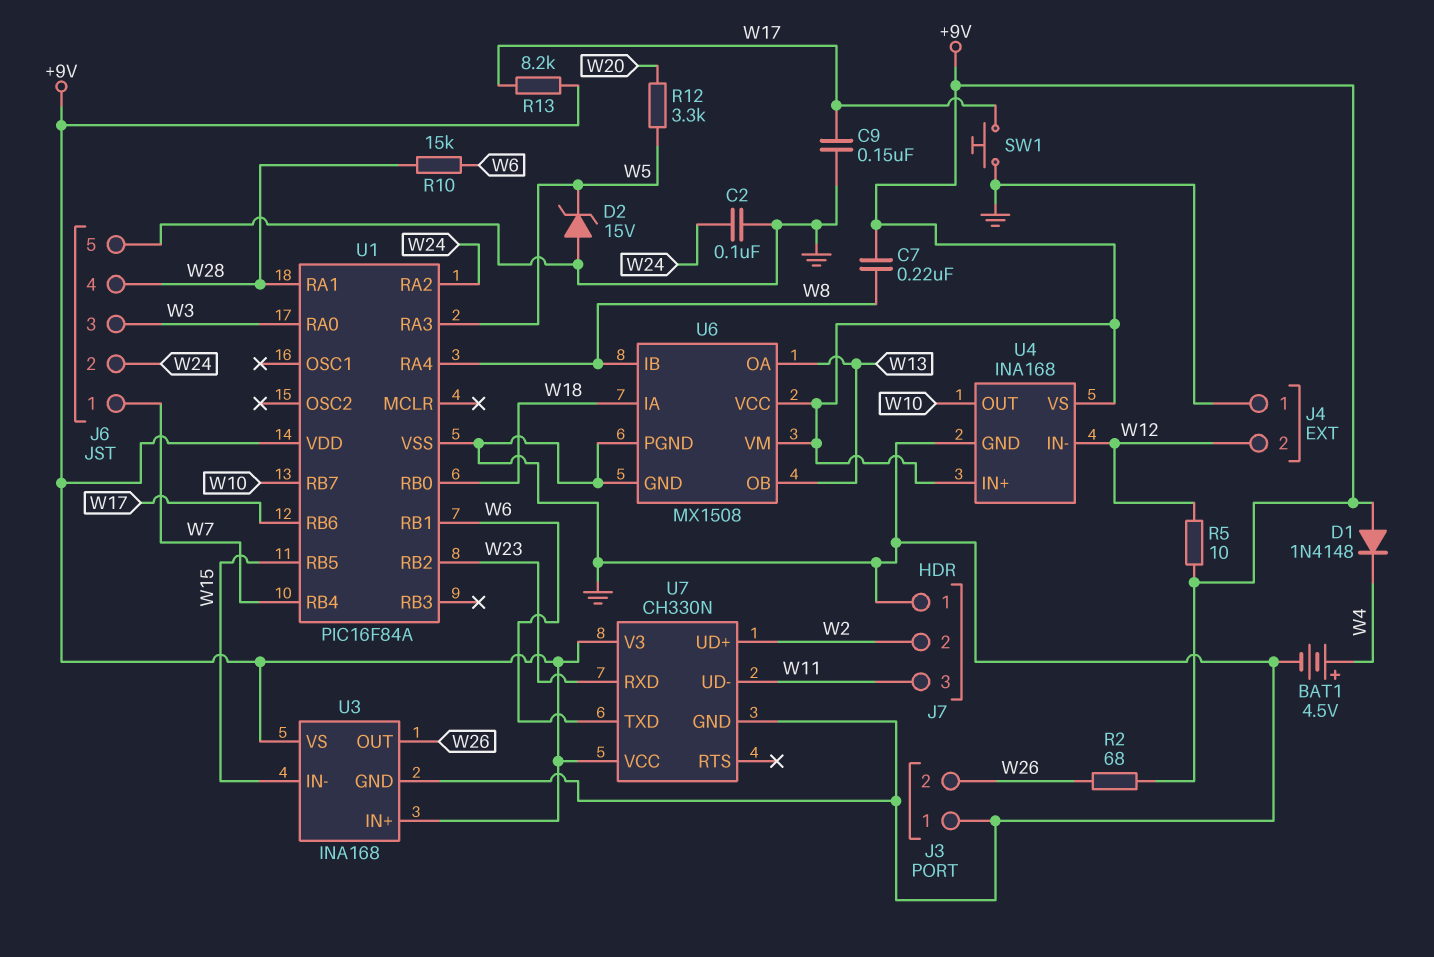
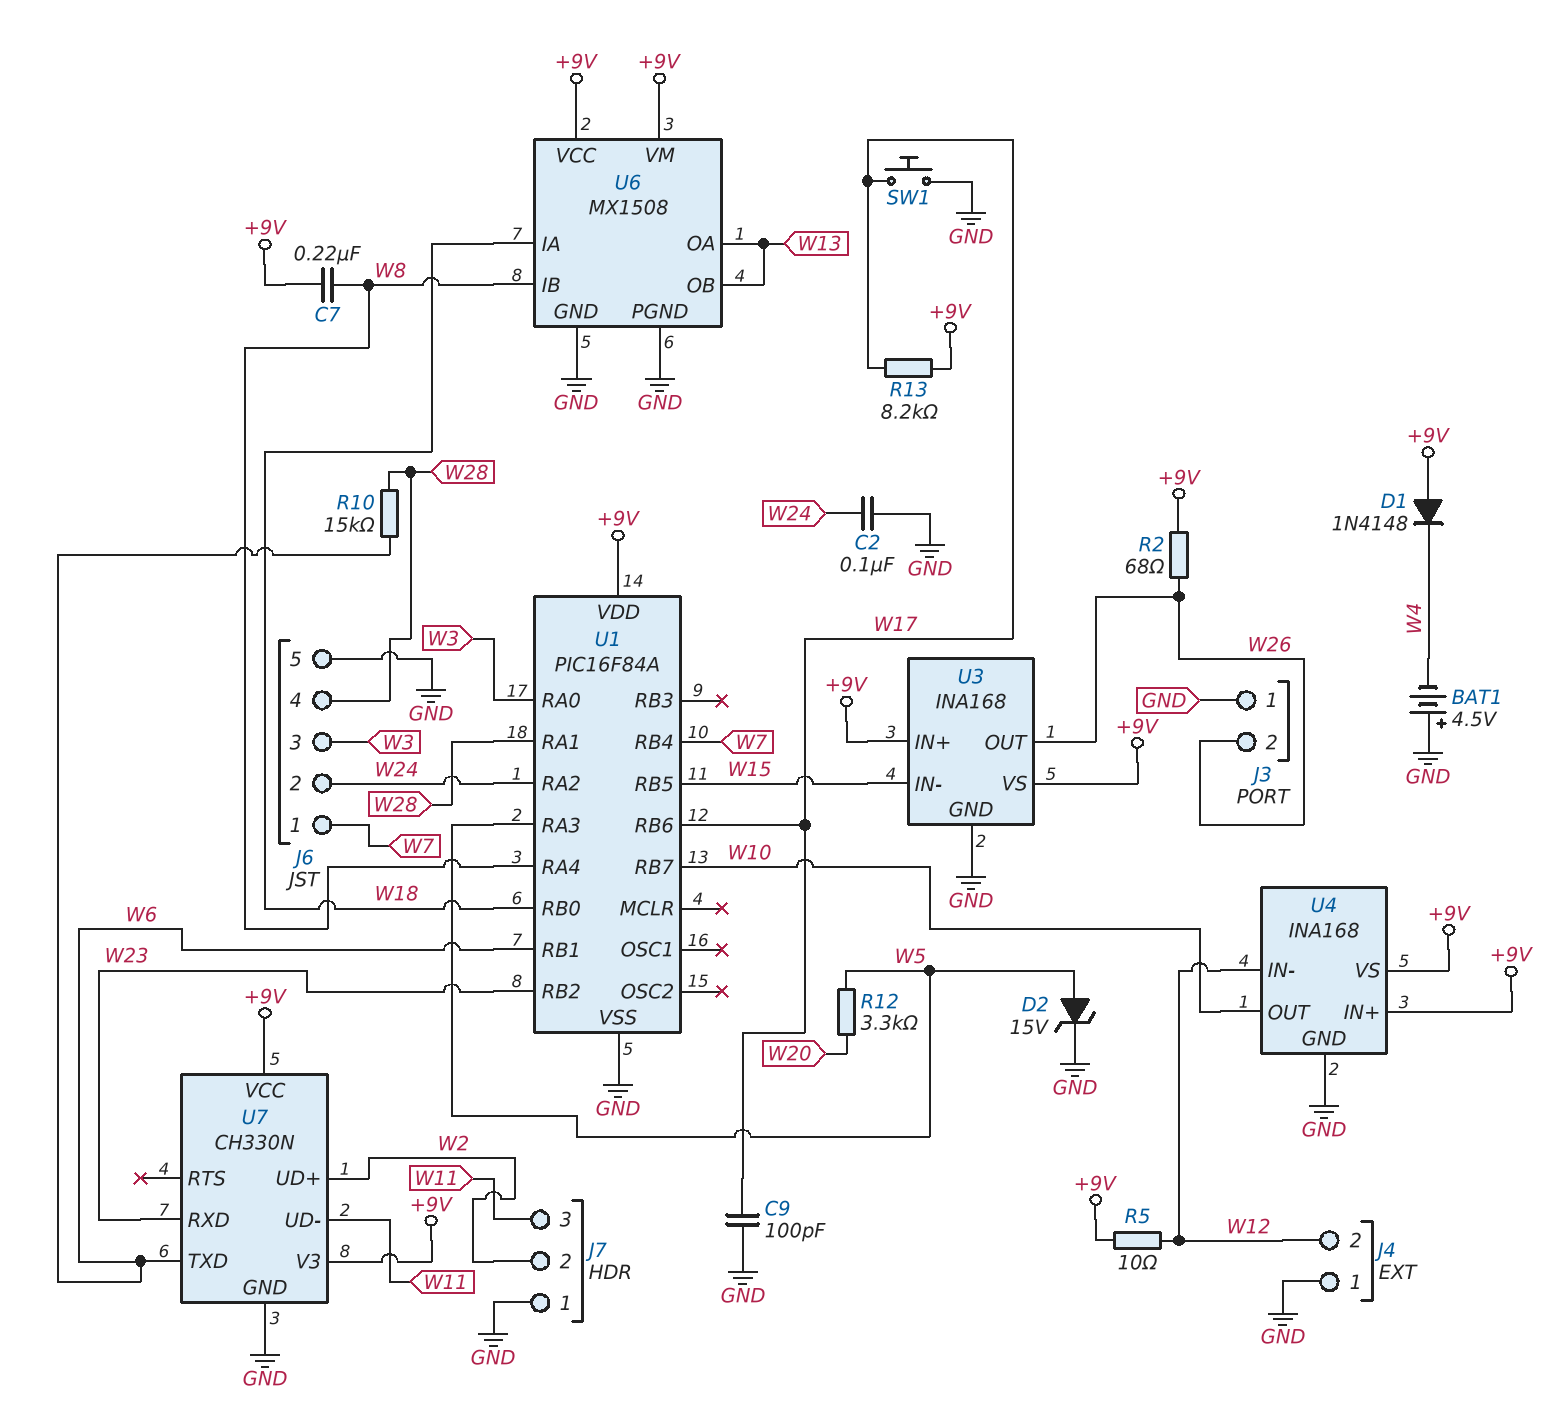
BAT1: 4.5V (plus W4, minus GND) -> 4.5V (plus GND, minus W4)
C9: 150nF (GND, W17) -> 100pF (GND, W17)
D2: zener 15V (A GND, K W5) -> zener 15V (A W5, K GND)

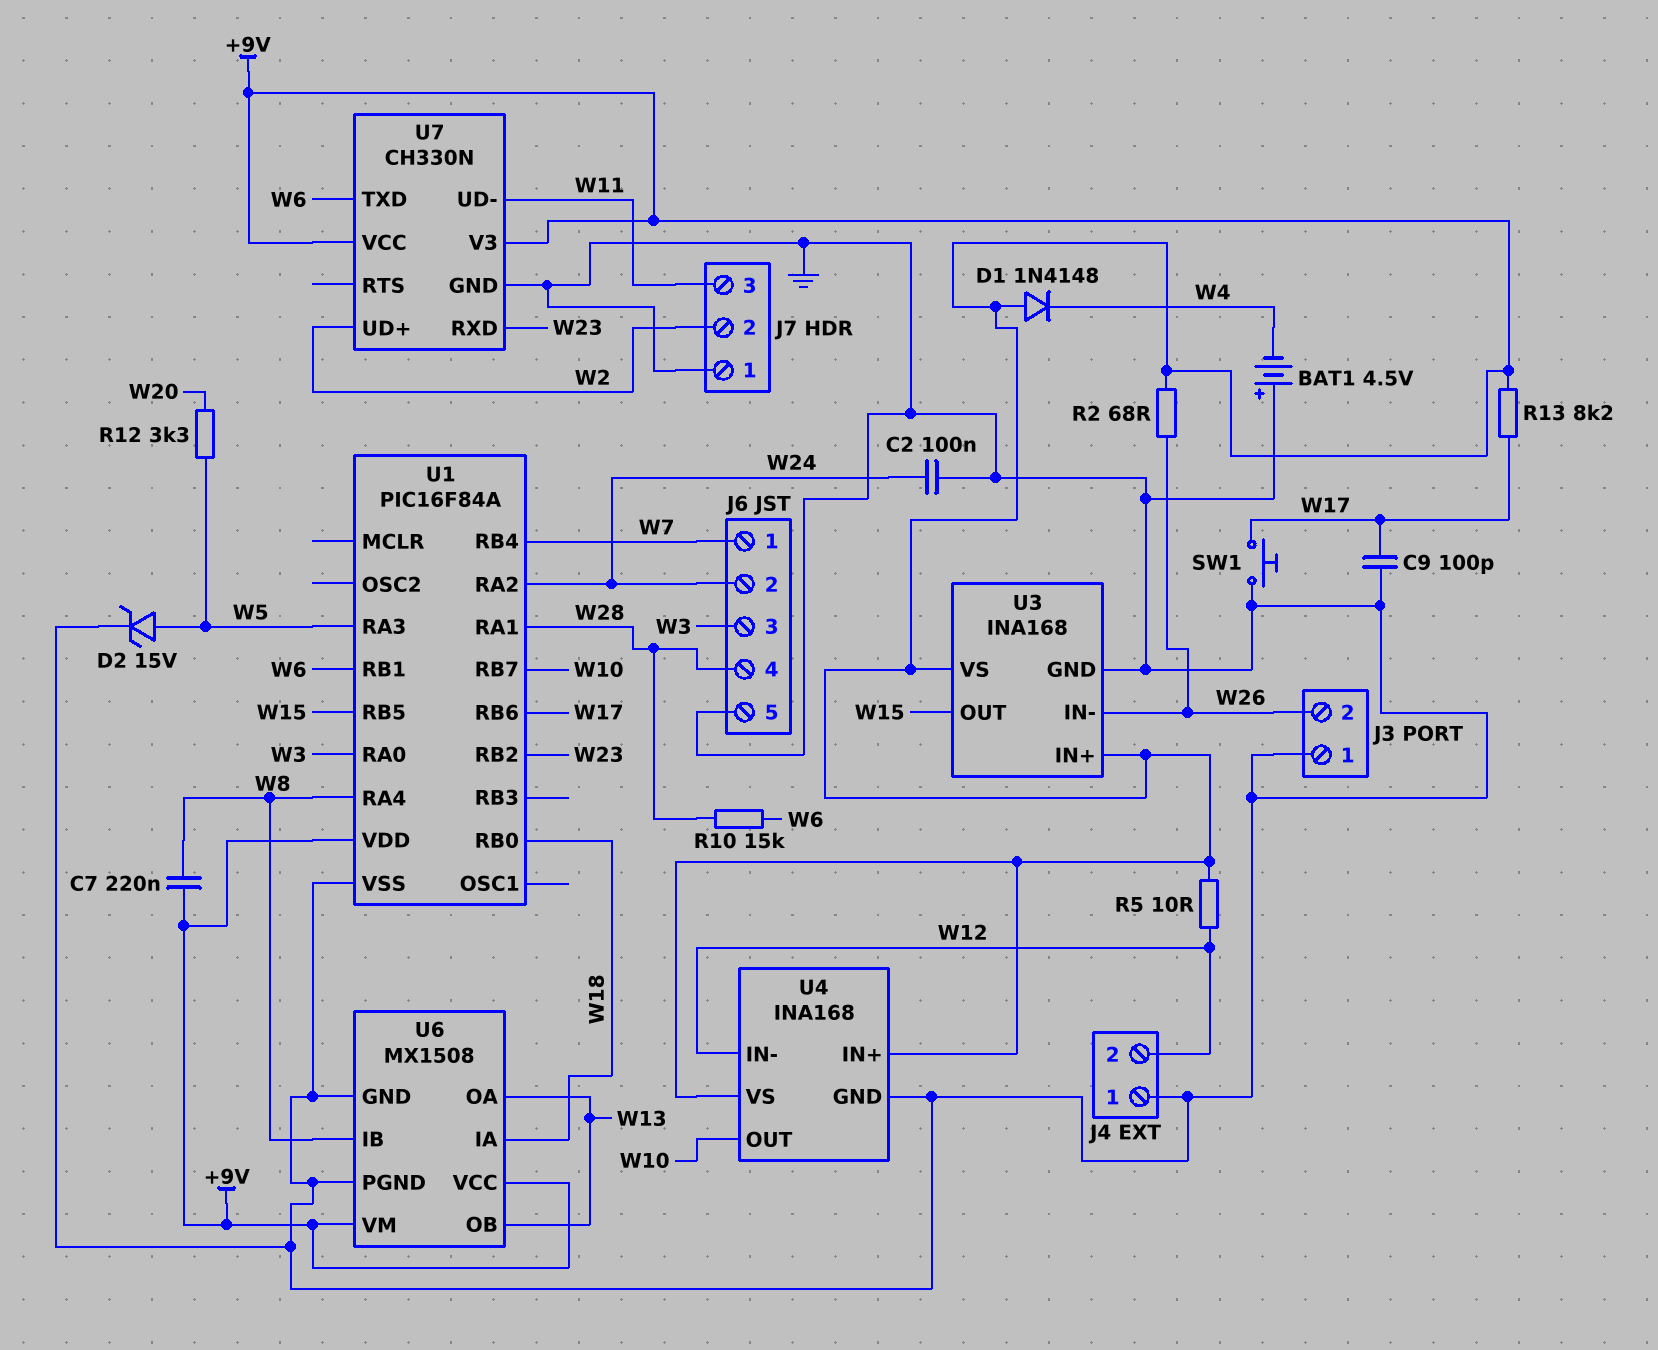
U3 pin IN-: W15 -> W26
U3 pin OUT: W26 -> W15

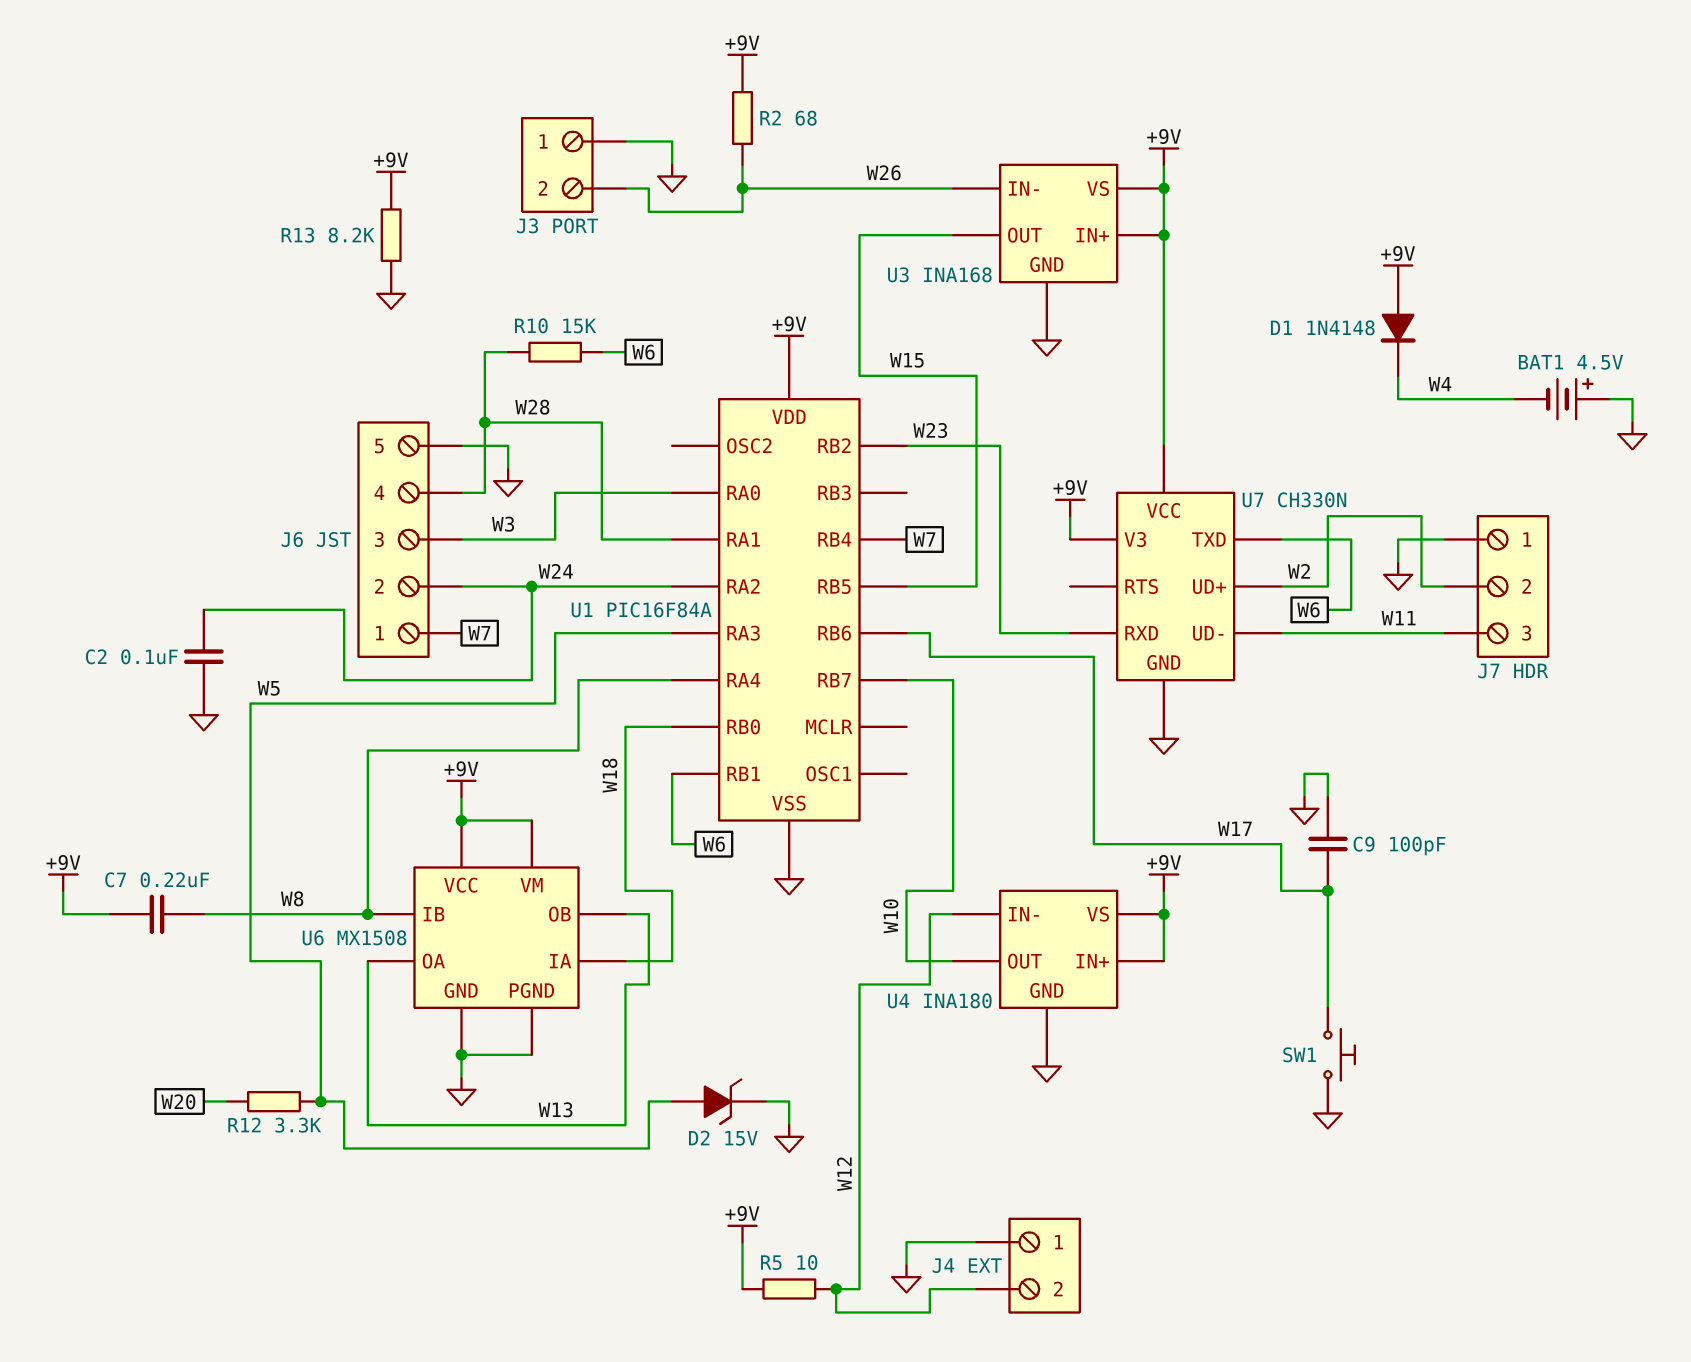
R13: 8.2k (+9V, W17) -> 8.2k (+9V, GND)
U4: INA168 -> INA180

